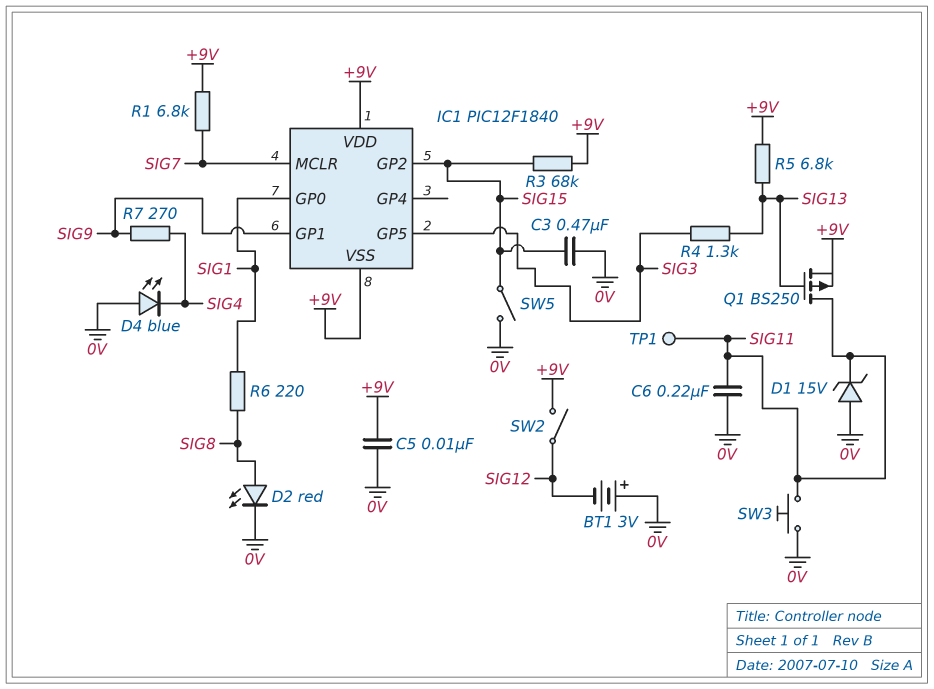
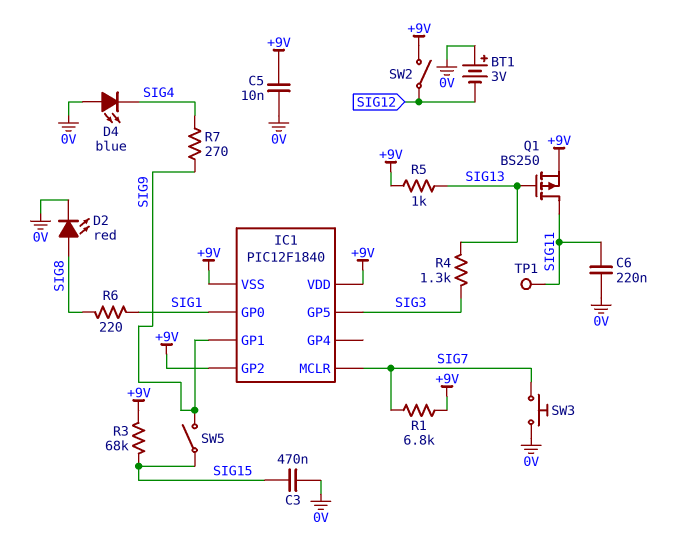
D1: zener 15V (A 0V, K SIG11) -> none
IC1 pin GP2: SIG15 -> +9V
R5: 6.8k (+9V, SIG13) -> 1k (+9V, SIG13)
SW3: button (0V, SIG11) -> button (0V, SIG7)
SW5: switch (0V, SIG15) -> switch (SIG9, SIG15)

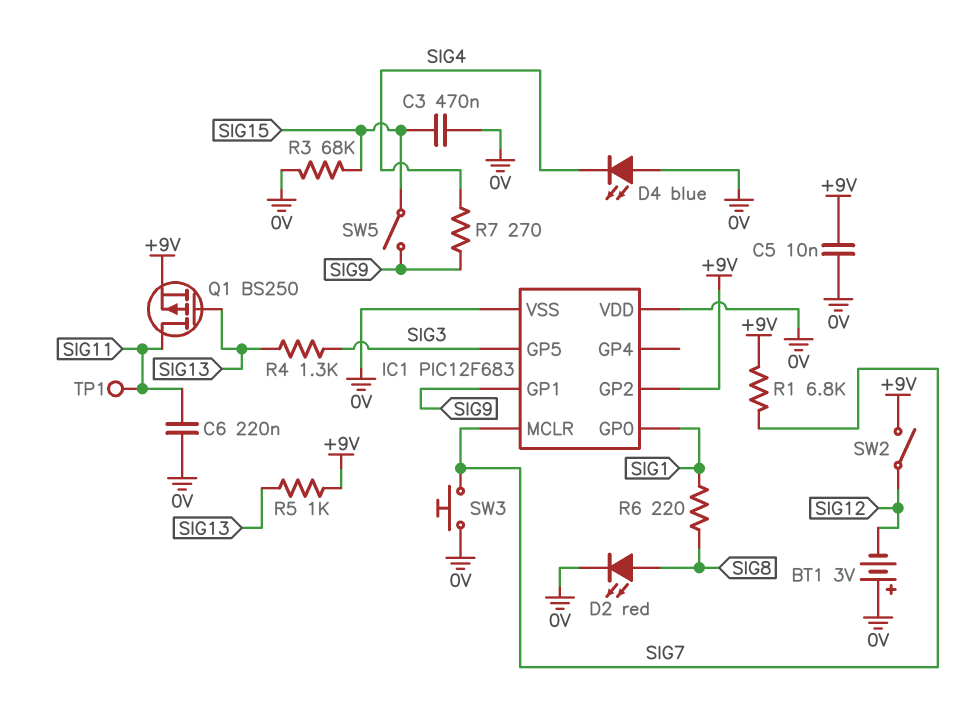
IC1: PIC12F1840 -> PIC12F683
IC1 pin VDD: +9V -> 0V
IC1 pin VSS: +9V -> 0V
R3: 68k (+9V, SIG15) -> 68k (0V, SIG15)

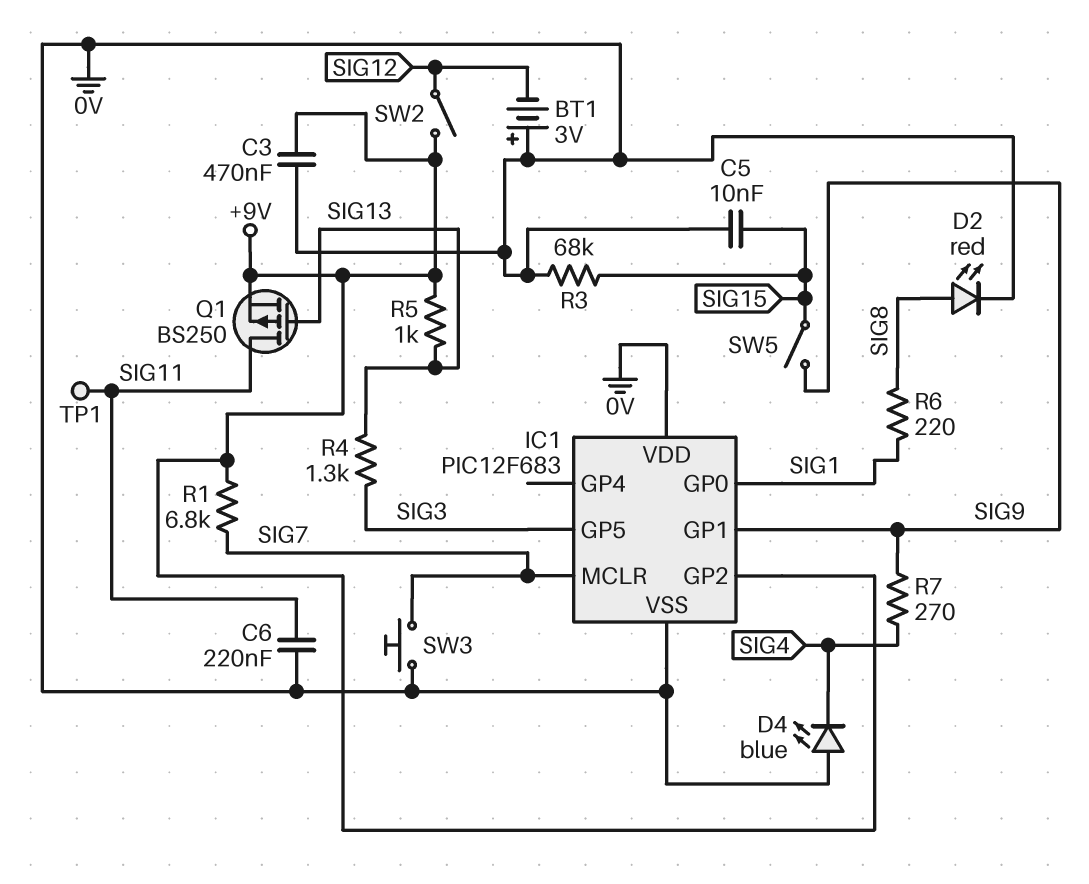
C3: 470nF (0V, SIG15) -> 470nF (+9V, 0V)
C5: 10nF (+9V, 0V) -> 10nF (0V, SIG15)

